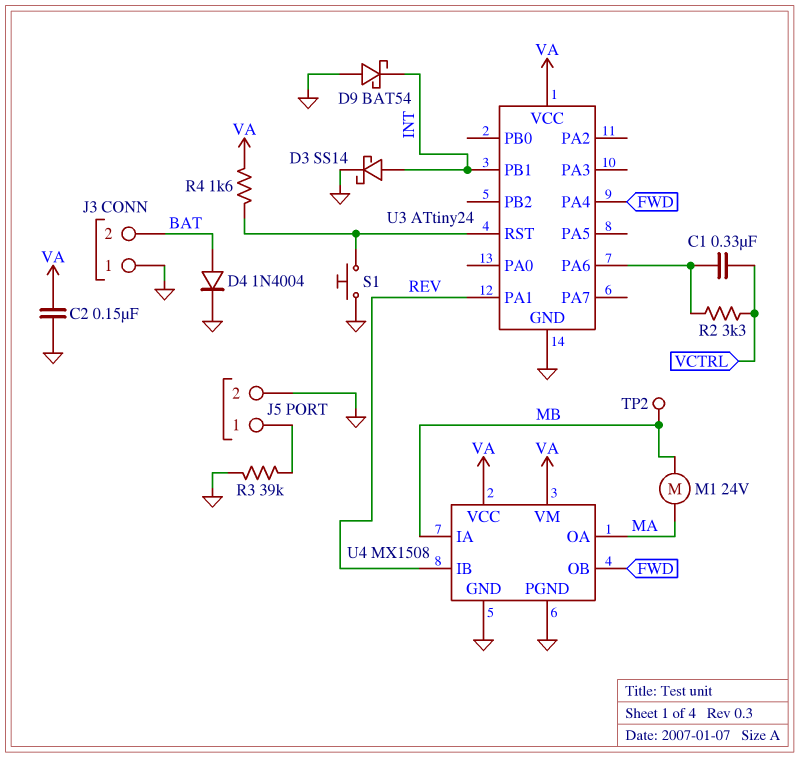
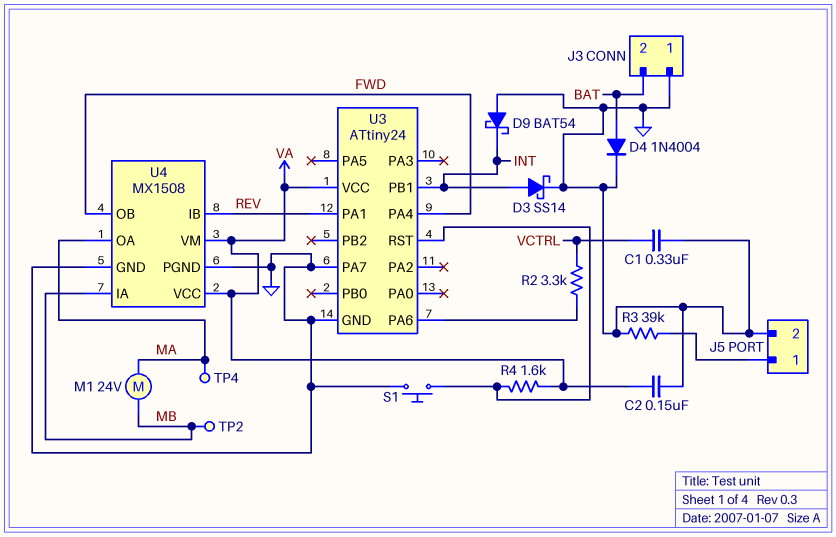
C1: 330nF (U3/PA6, VCTRL) -> 330nF (GND, VCTRL)
TP4: none -> test point (MA)
U3 pin PA7: none -> GND

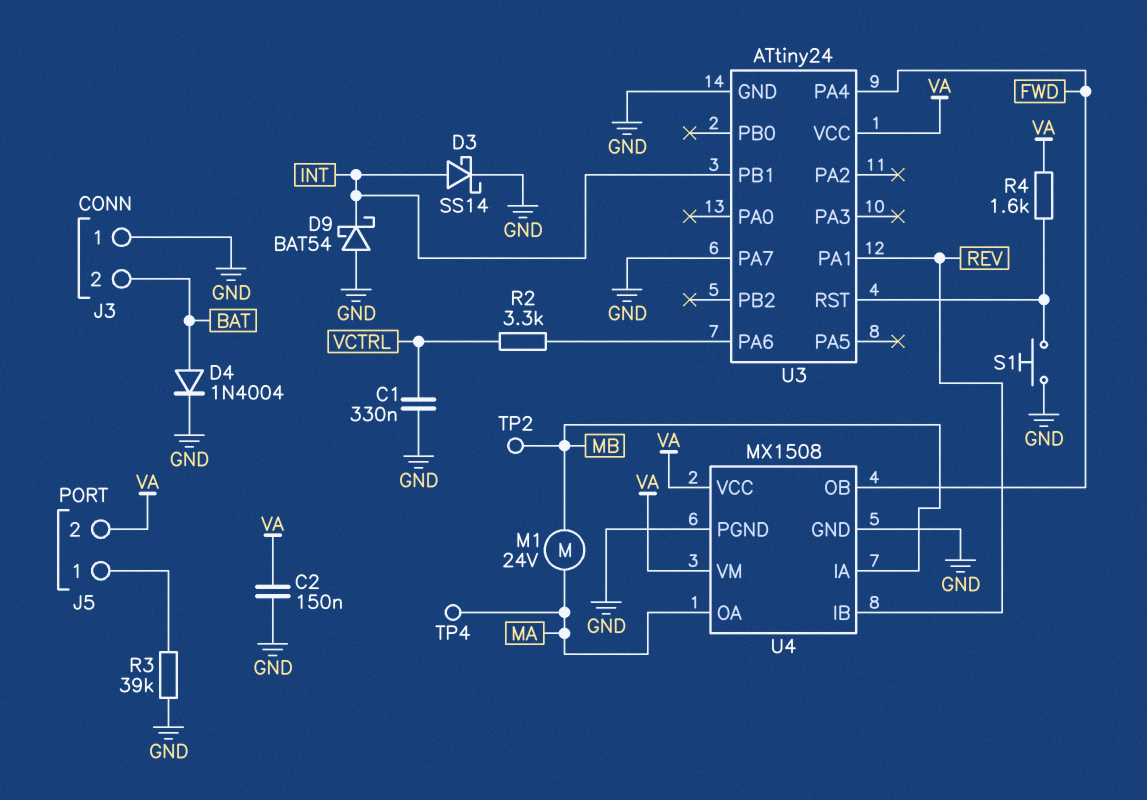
J5 pin 2: GND -> VA

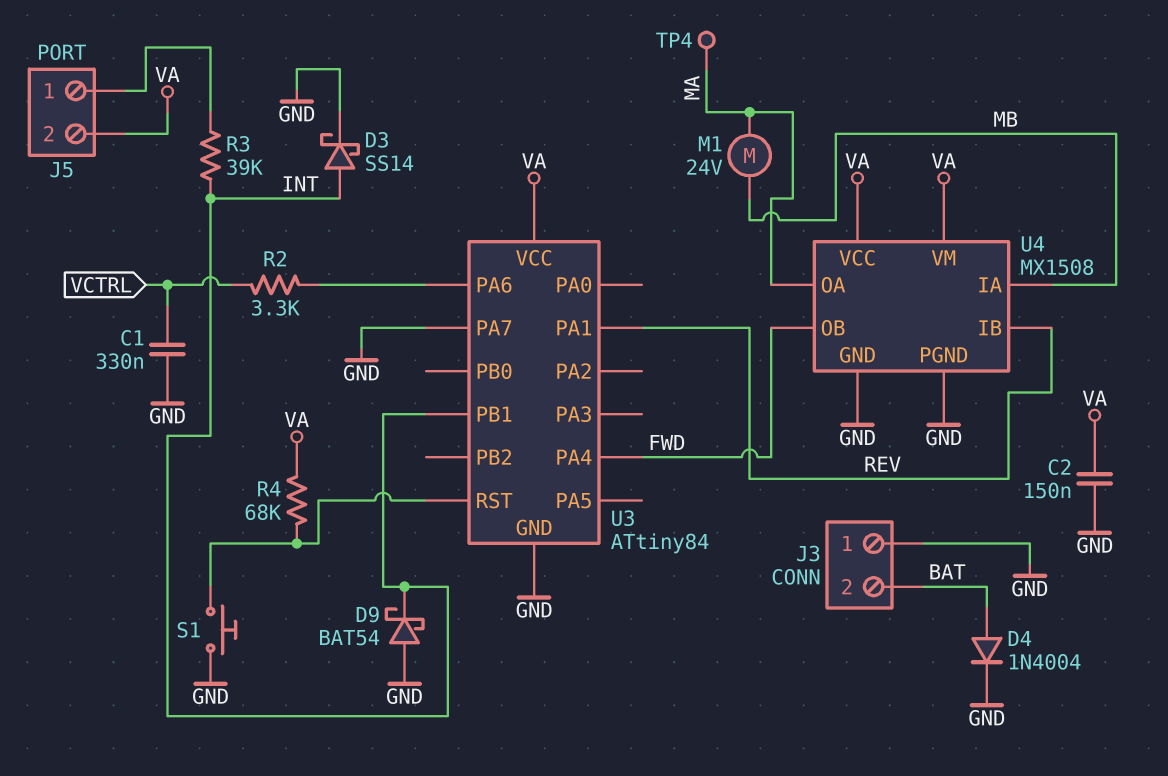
R3: 39k (GND, J5/1) -> 39k (INT, J5/1)
R4: 1.6k (U3/RST, VA) -> 68k (U3/RST, VA)
TP2: test point (MB) -> none
U3: ATtiny24 -> ATtiny84

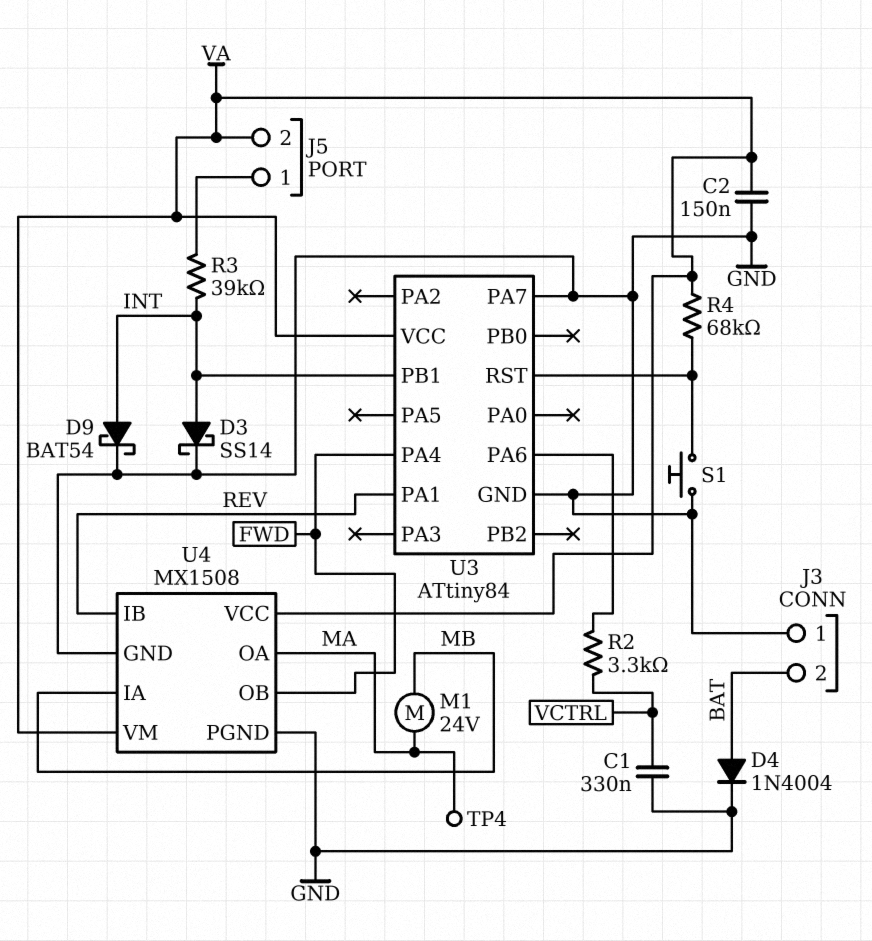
D9: schottky BAT54 (A GND, K INT) -> schottky BAT54 (A INT, K GND)

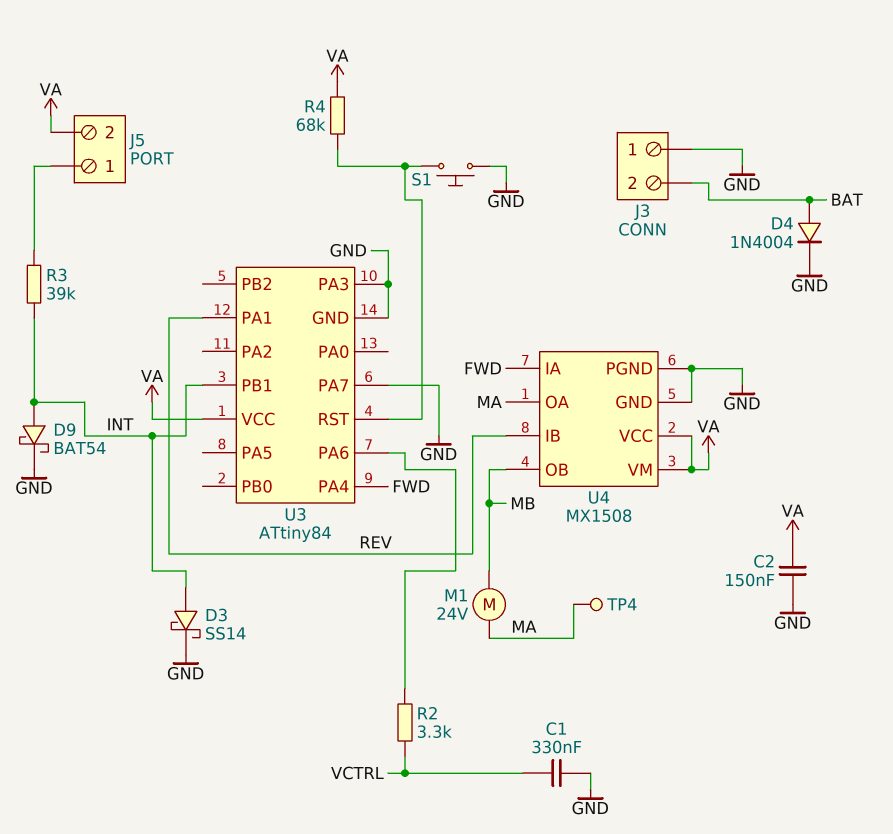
U3 pin PA3: none -> GND
U4 pin IA: MB -> FWD
U4 pin OB: FWD -> MB

